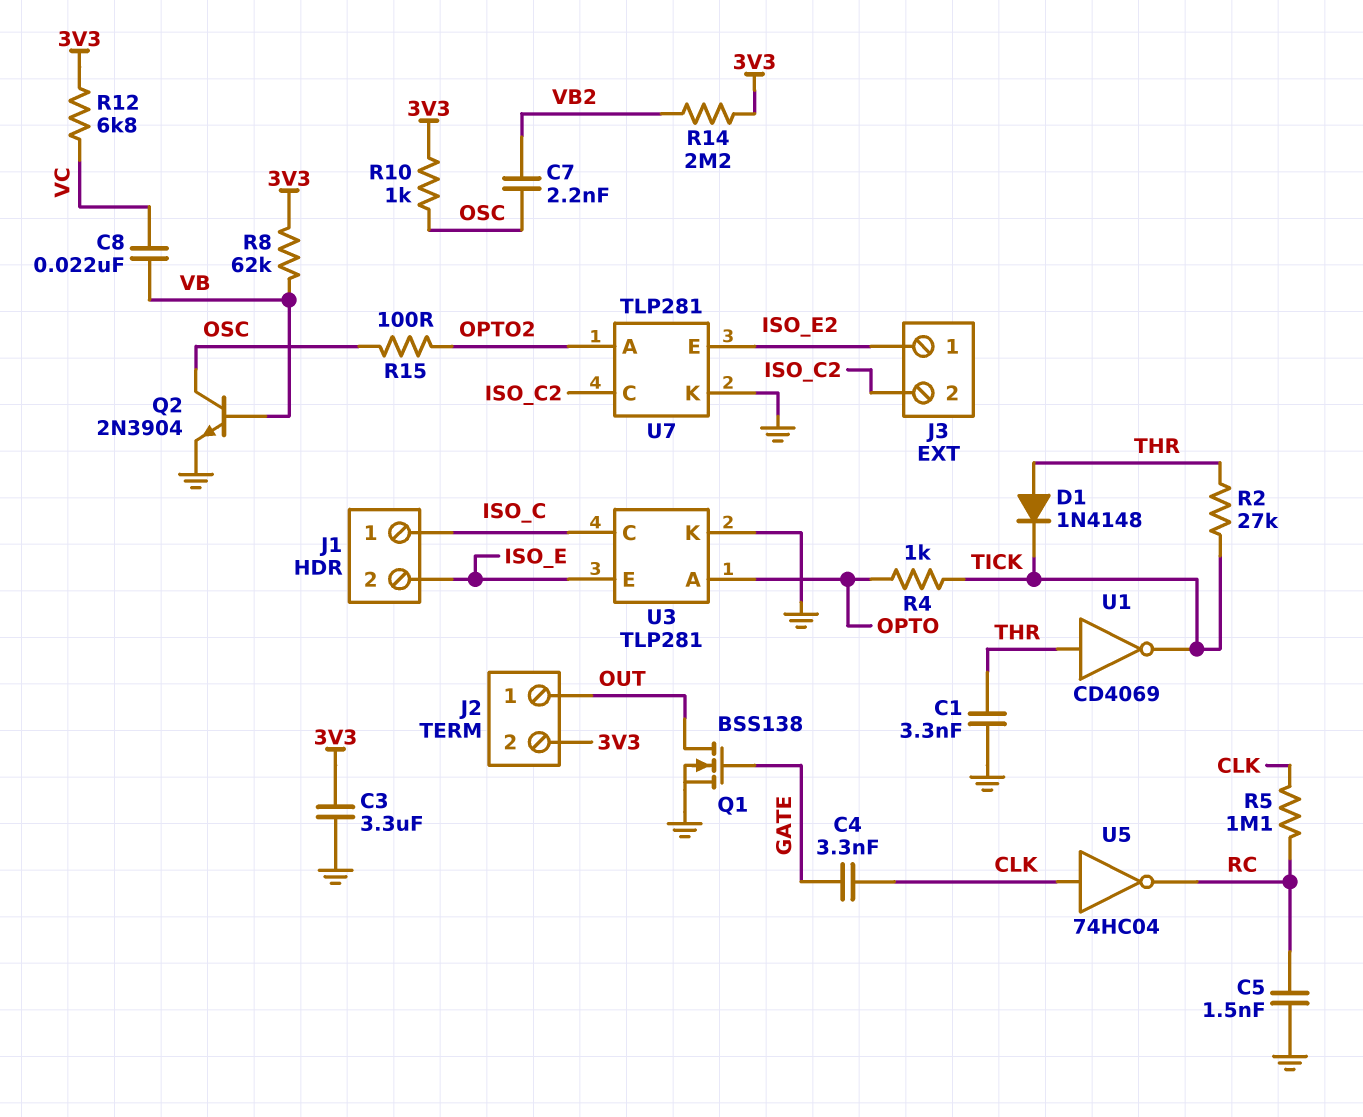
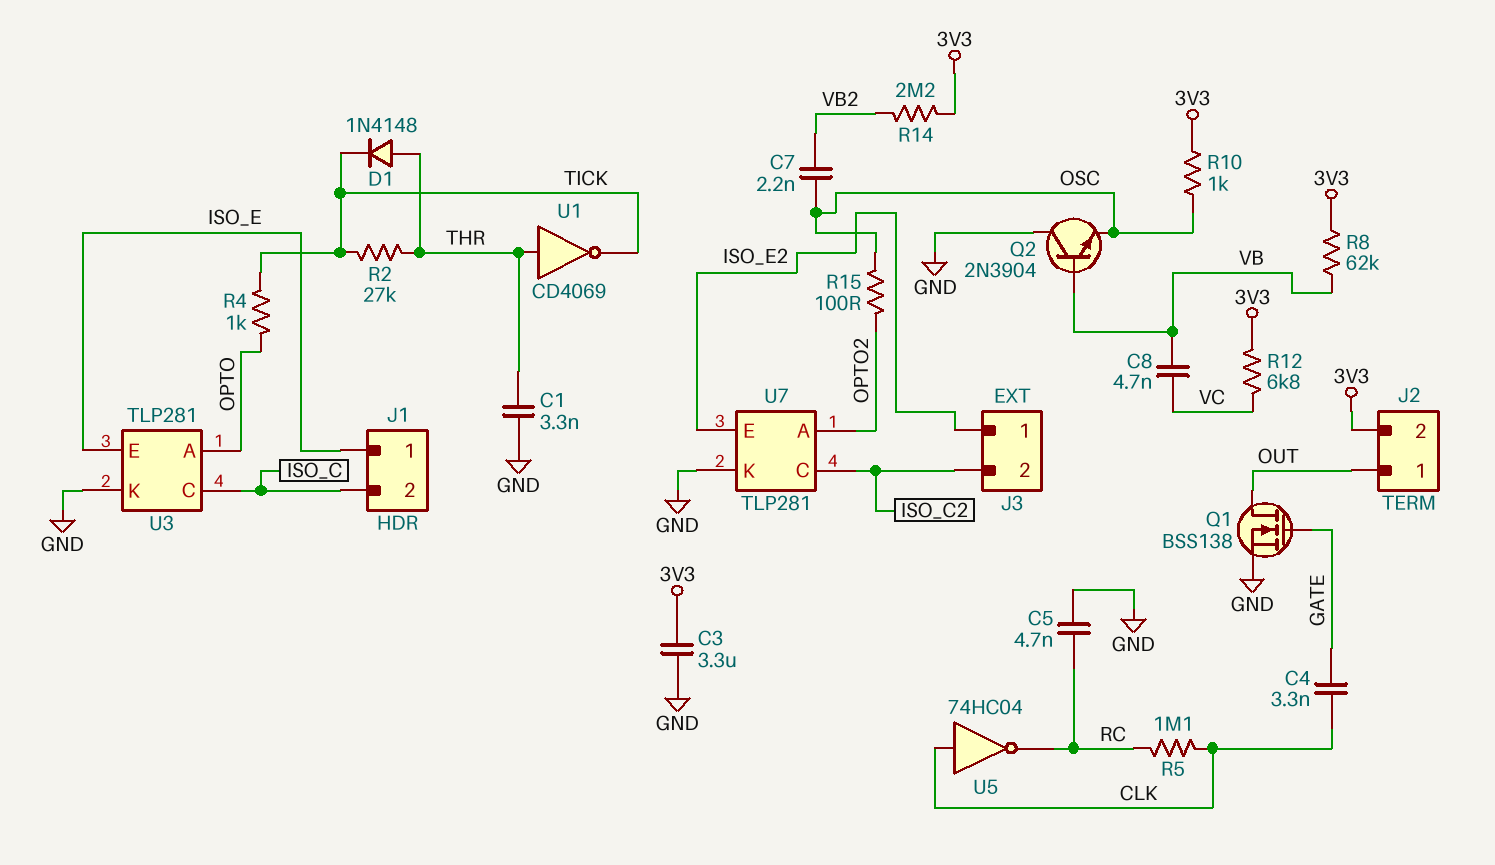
C5: 1.5nF (GND, RC) -> 4.7nF (GND, RC)
C8: 22nF (VB, VC) -> 4.7nF (VB, VC)
J1 pin 1: ISO_C -> ISO_E
J1 pin 2: ISO_E -> ISO_C
Q2: NPN 2N3904 (B VB, C OSC, E GND) -> NPN 2N3904 (B VB, C GND, E OSC)

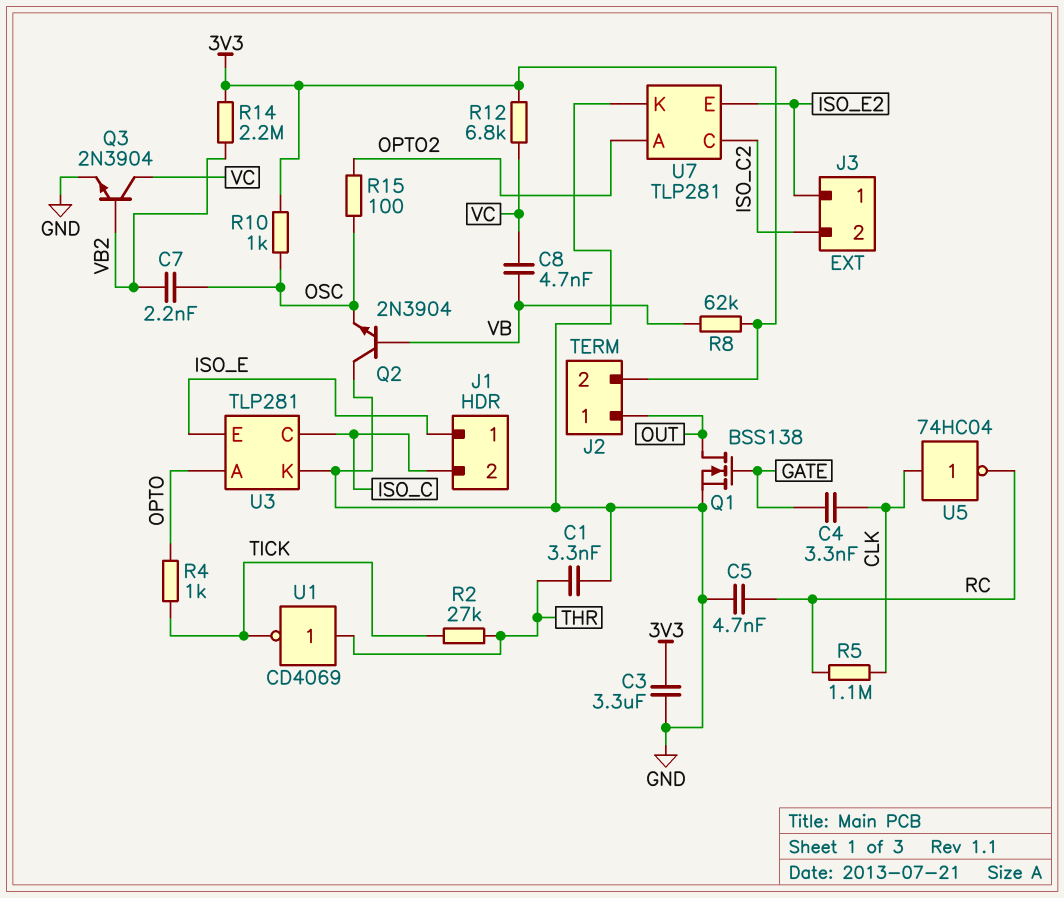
D1: diode 1N4148 (A THR, K TICK) -> none
Q3: none -> NPN 2N3904 (B VB2, C VC, E GND)

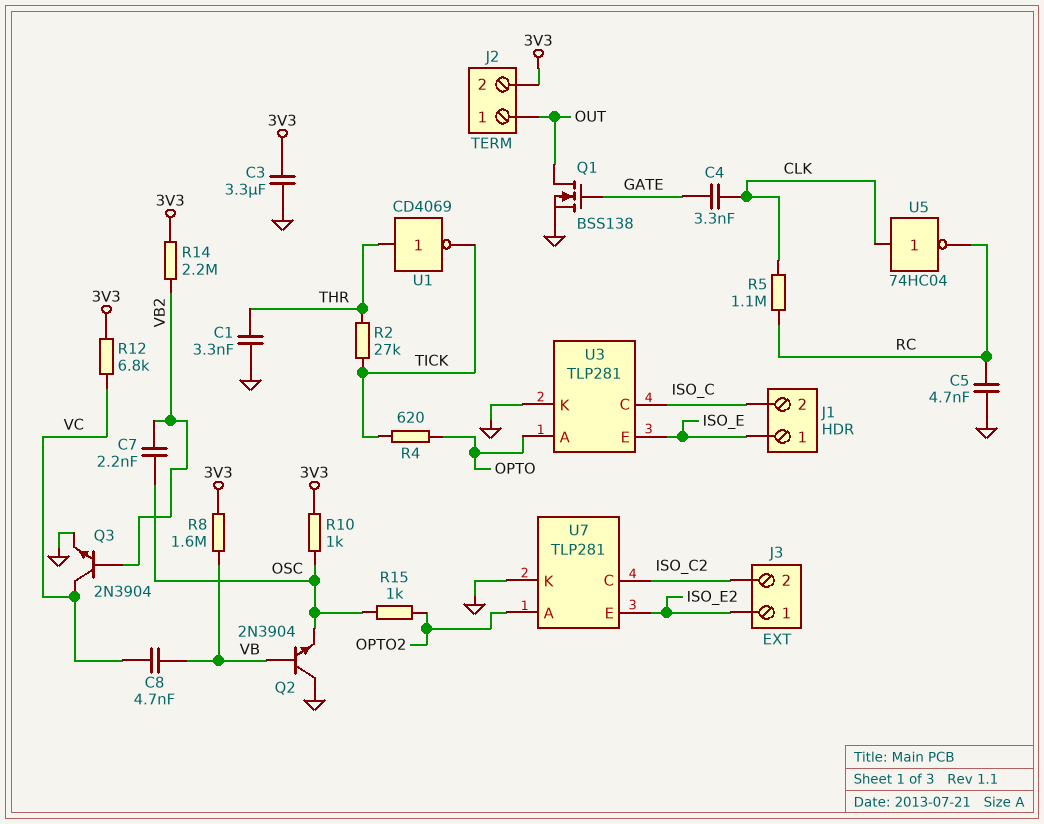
R4: 1k (OPTO, TICK) -> 620 (OPTO, TICK)
R8: 62k (3V3, VB) -> 1.6M (3V3, VB)
R15: 100 (OPTO2, OSC) -> 1k (OPTO2, OSC)

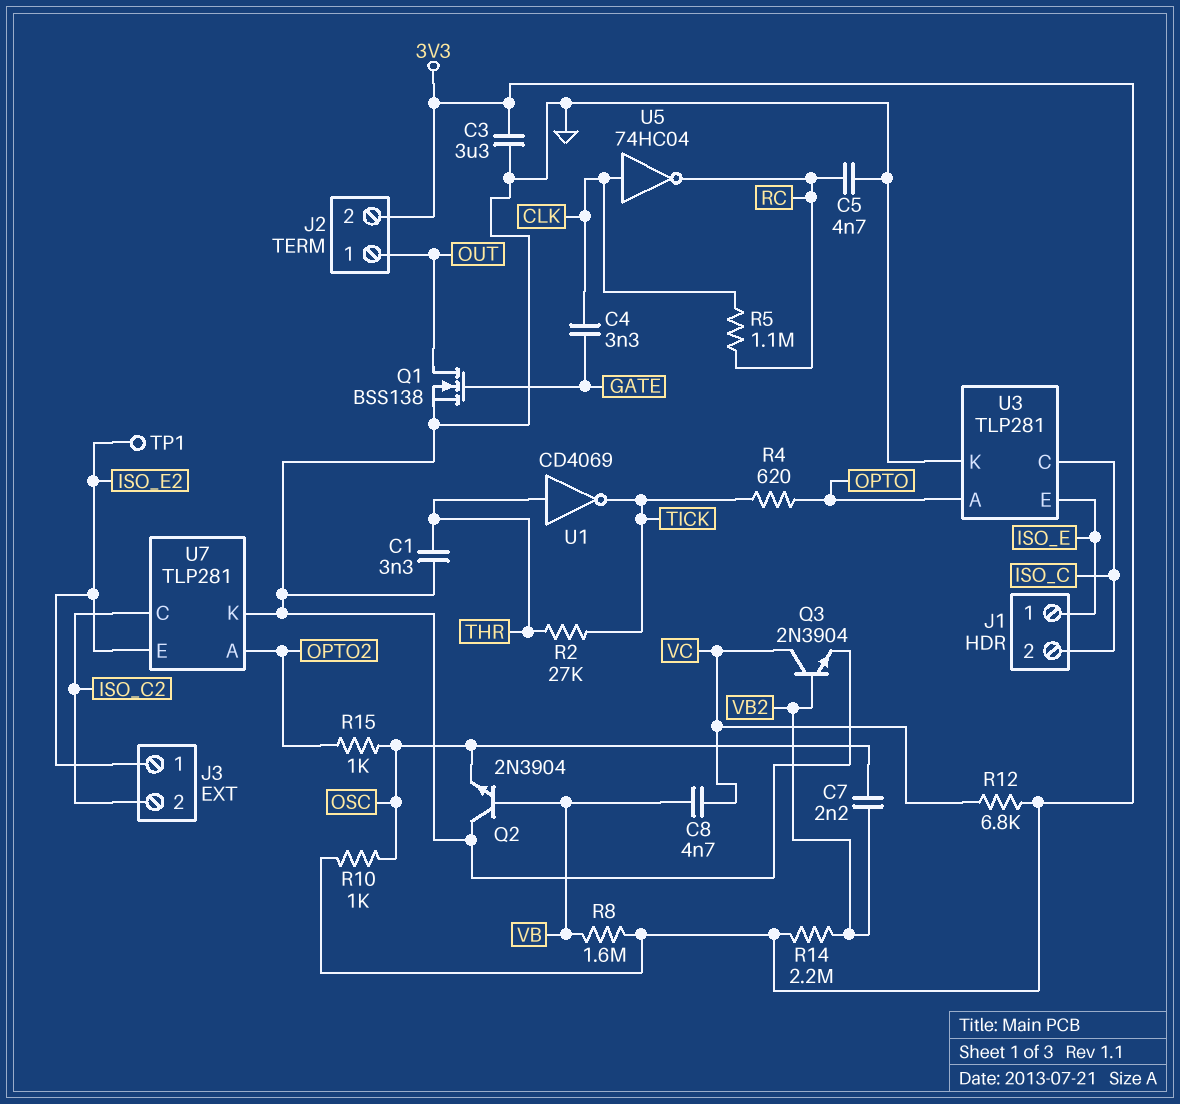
TP1: none -> test point (ISO_E2)

